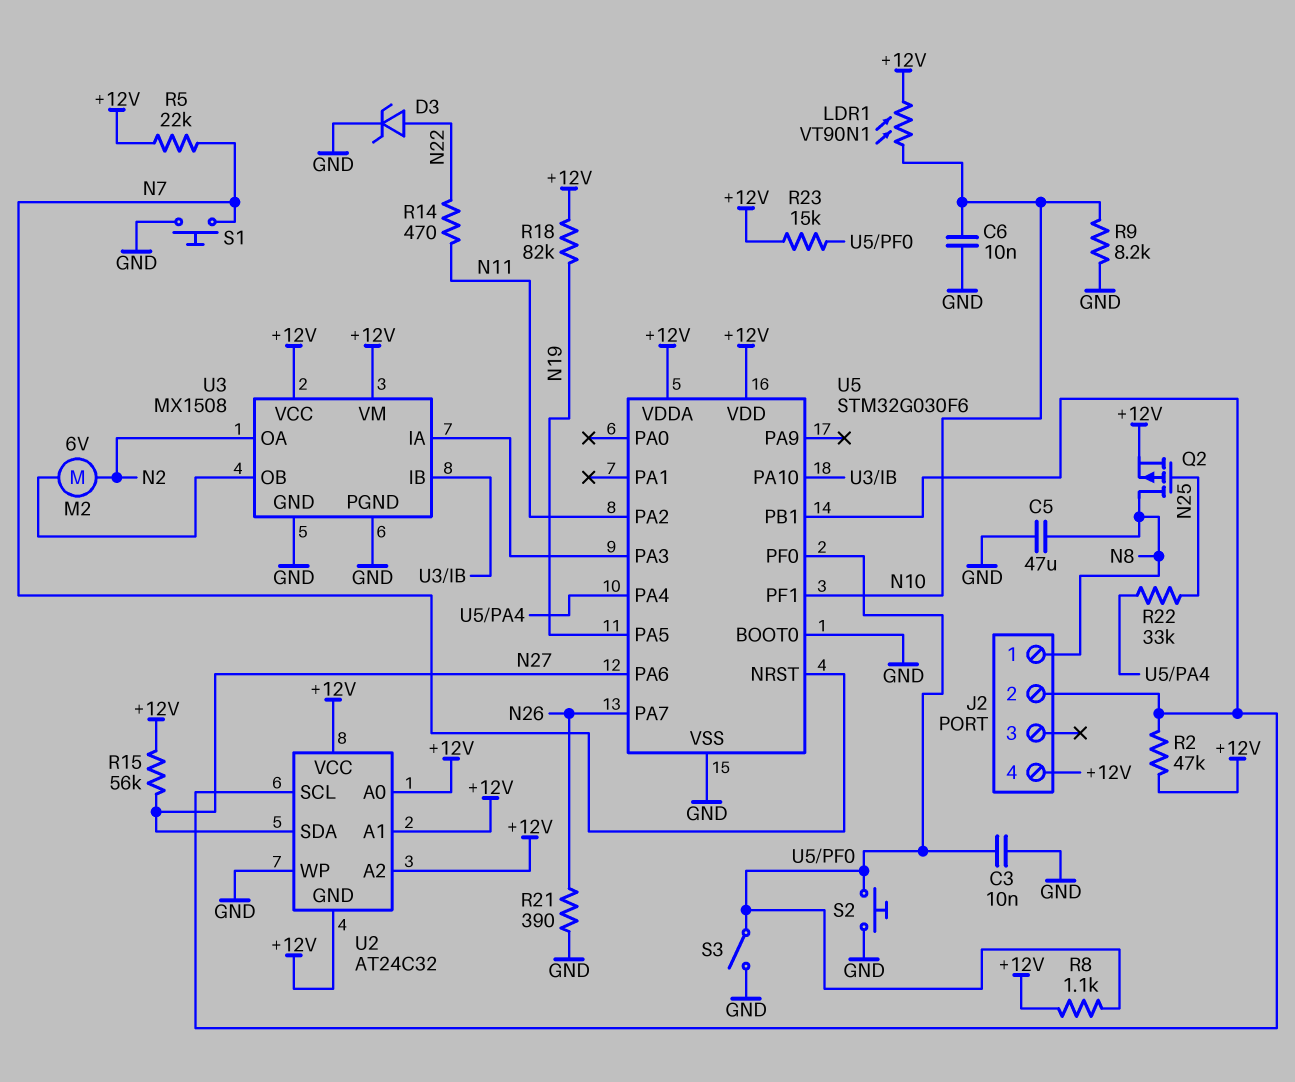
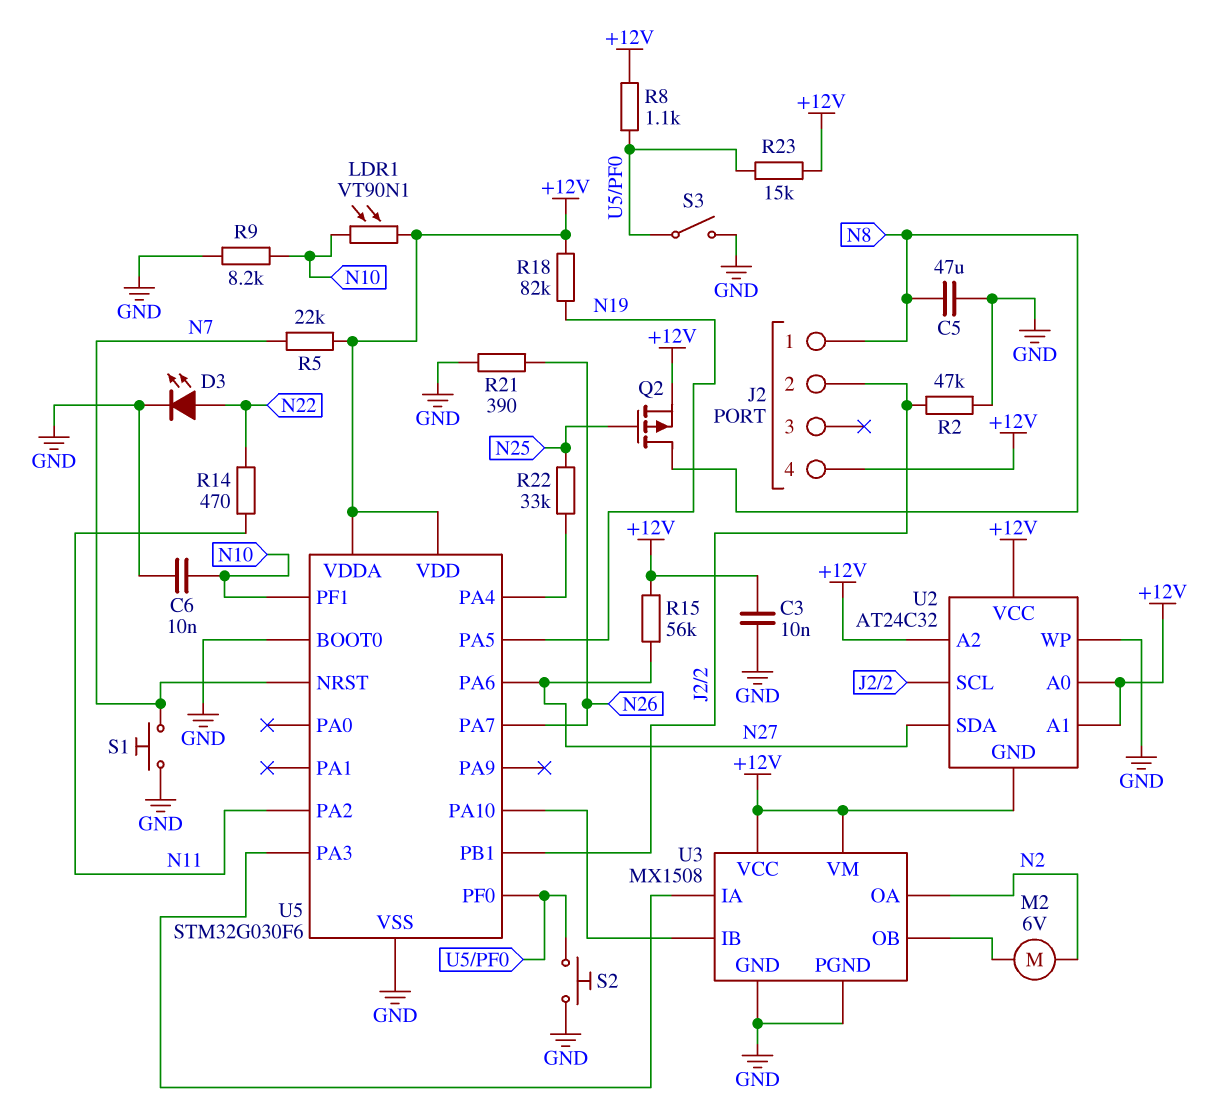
C3: 10nF (GND, U5/PF0) -> 10nF (+12V, GND)
D3: zener (A N22, K GND) -> LED (A N22, K GND)
R2: 47k (+12V, J2/2) -> 47k (GND, J2/2)

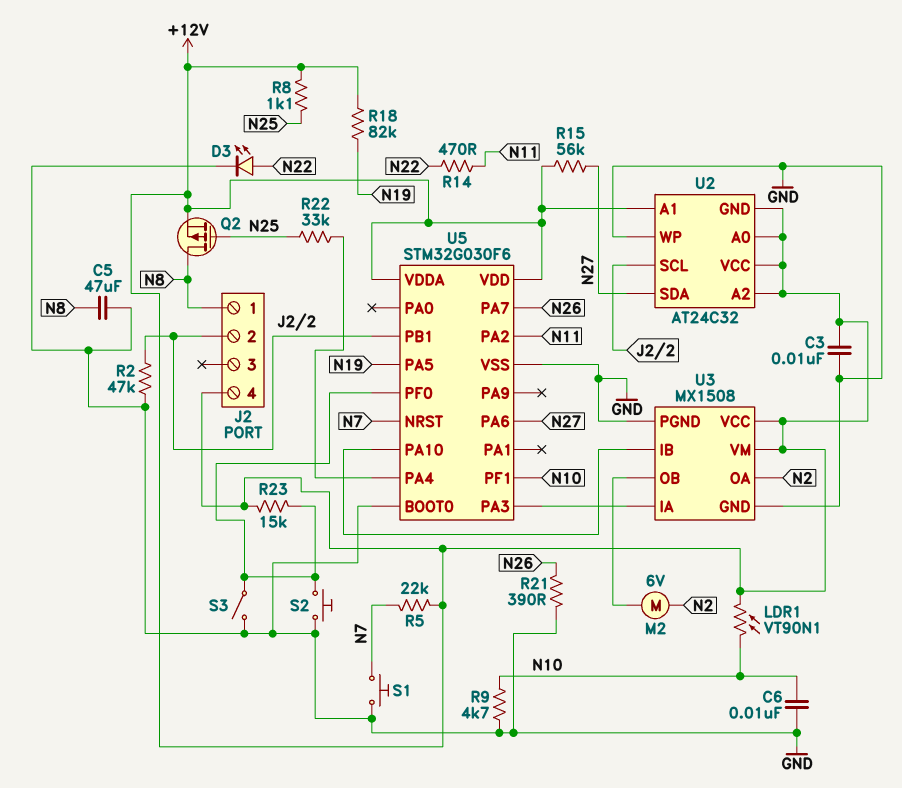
R8: 1.1k (+12V, U5/PF0) -> 1.1k (+12V, N25)
R9: 8.2k (GND, N10) -> 4.7k (GND, N10)

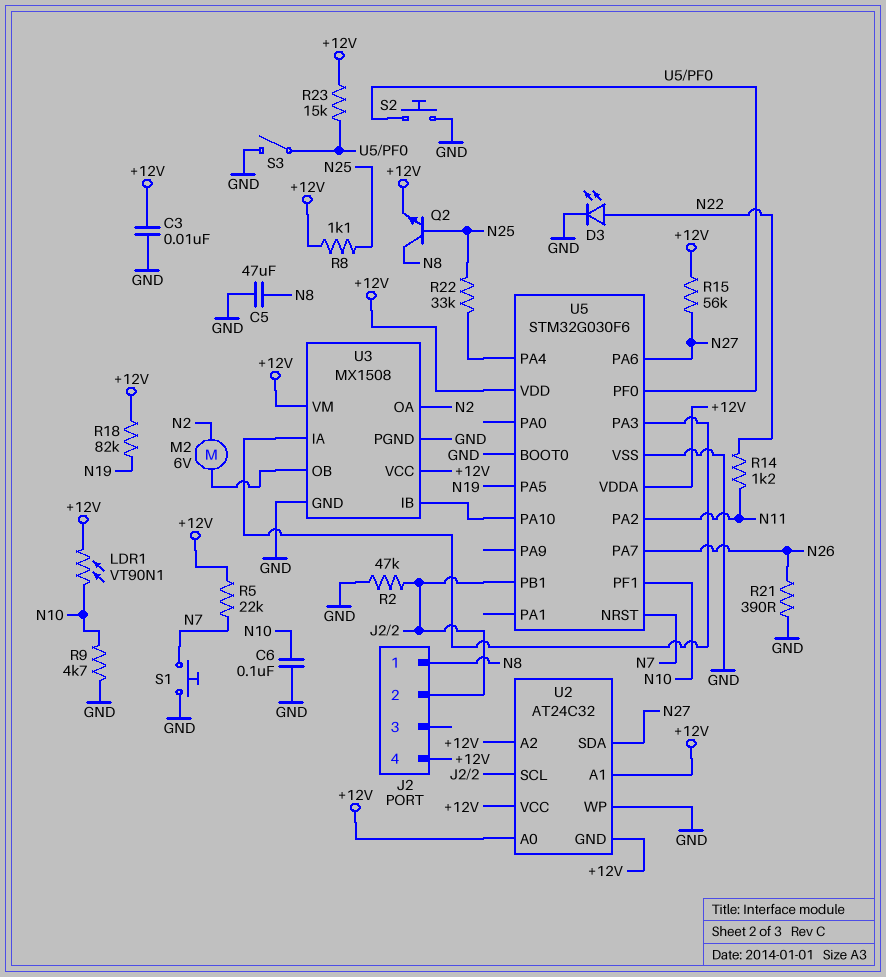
C6: 10nF (GND, N10) -> 100nF (GND, N10)
Q2: PMOS (G N25, D N8, S +12V) -> NPN (B N25, C N8, E +12V)
R14: 470 (N11, N22) -> 1.2k (N11, N22)

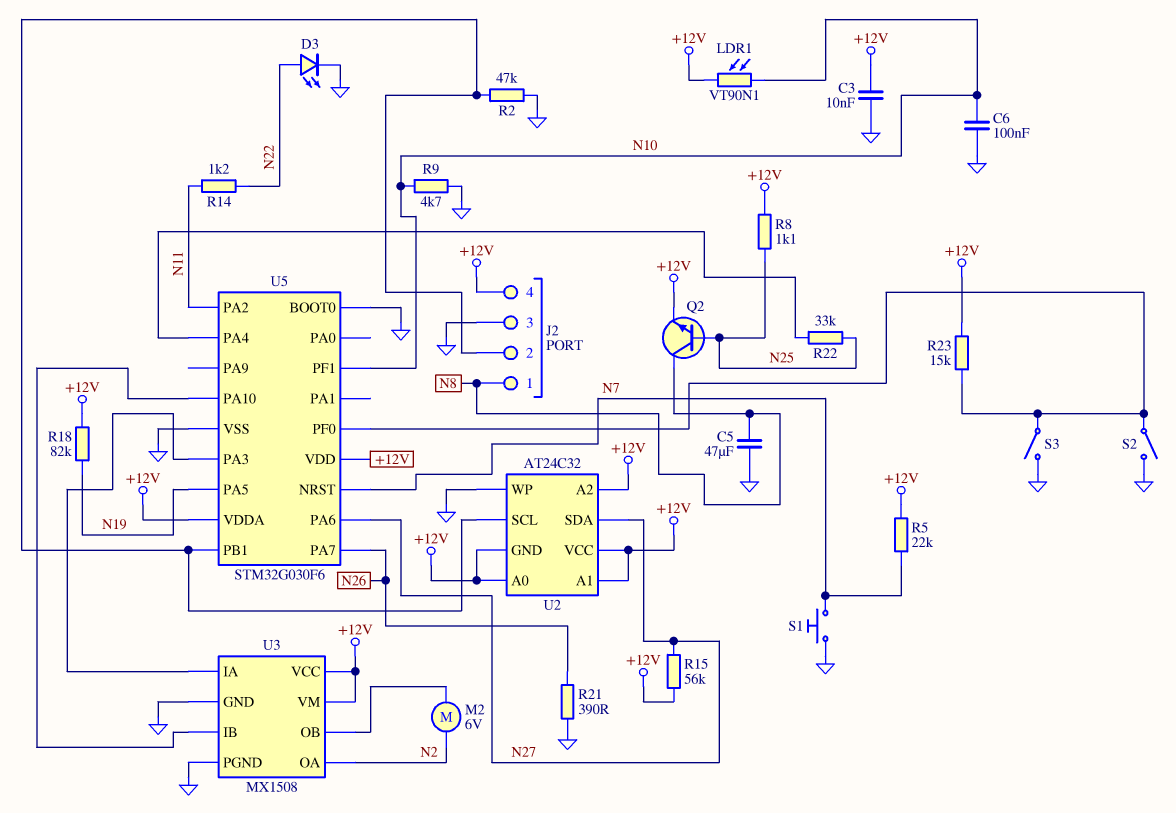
J2 pin 3: none -> GND
S2: button (GND, U5/PF0) -> switch (GND, U5/PF0)

